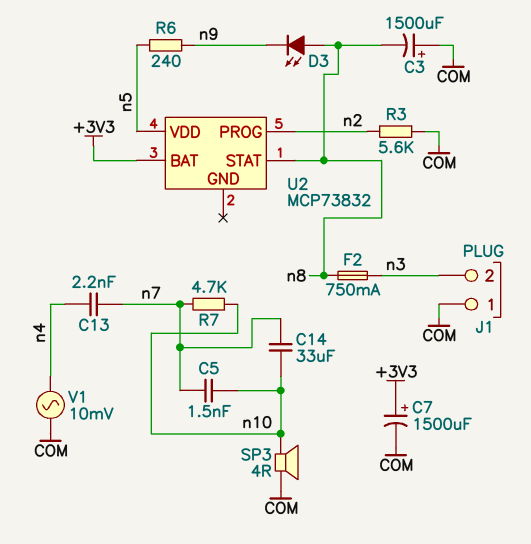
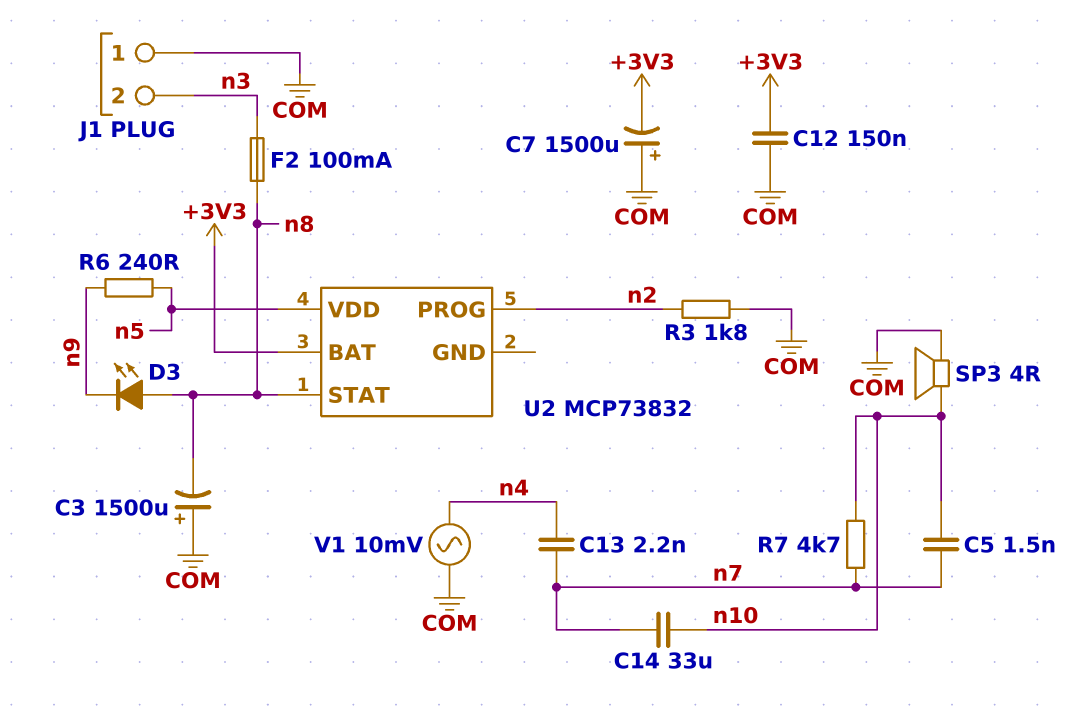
C7: 1500uF (plus +3V3, minus COM) -> 1500uF (plus COM, minus +3V3)
C12: none -> 150nF (+3V3, COM)
F2: 750mA (n3, n8) -> 100mA (n3, n8)
R3: 5.6k (COM, n2) -> 1.8k (COM, n2)

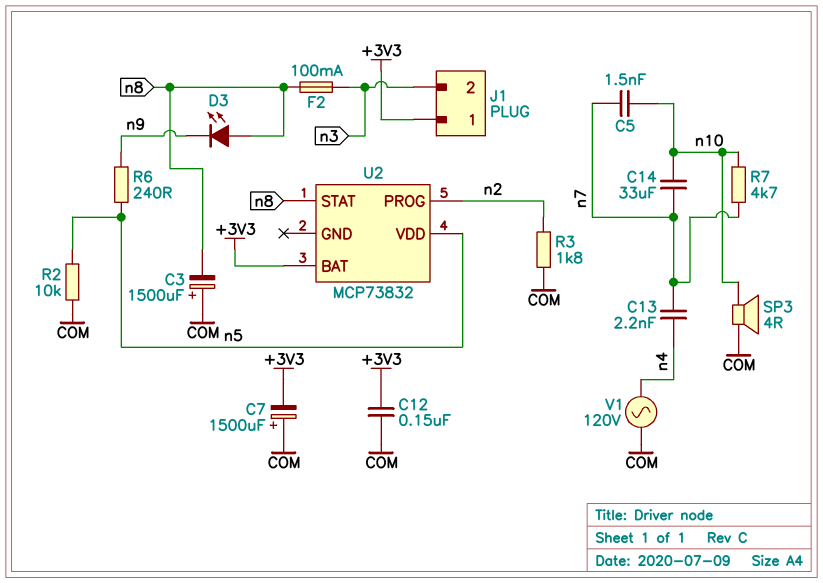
J1 pin 1: COM -> +3V3
R2: none -> 10k (COM, n5)
V1: AC 10mV (COM, n4) -> AC 120V (COM, n4)

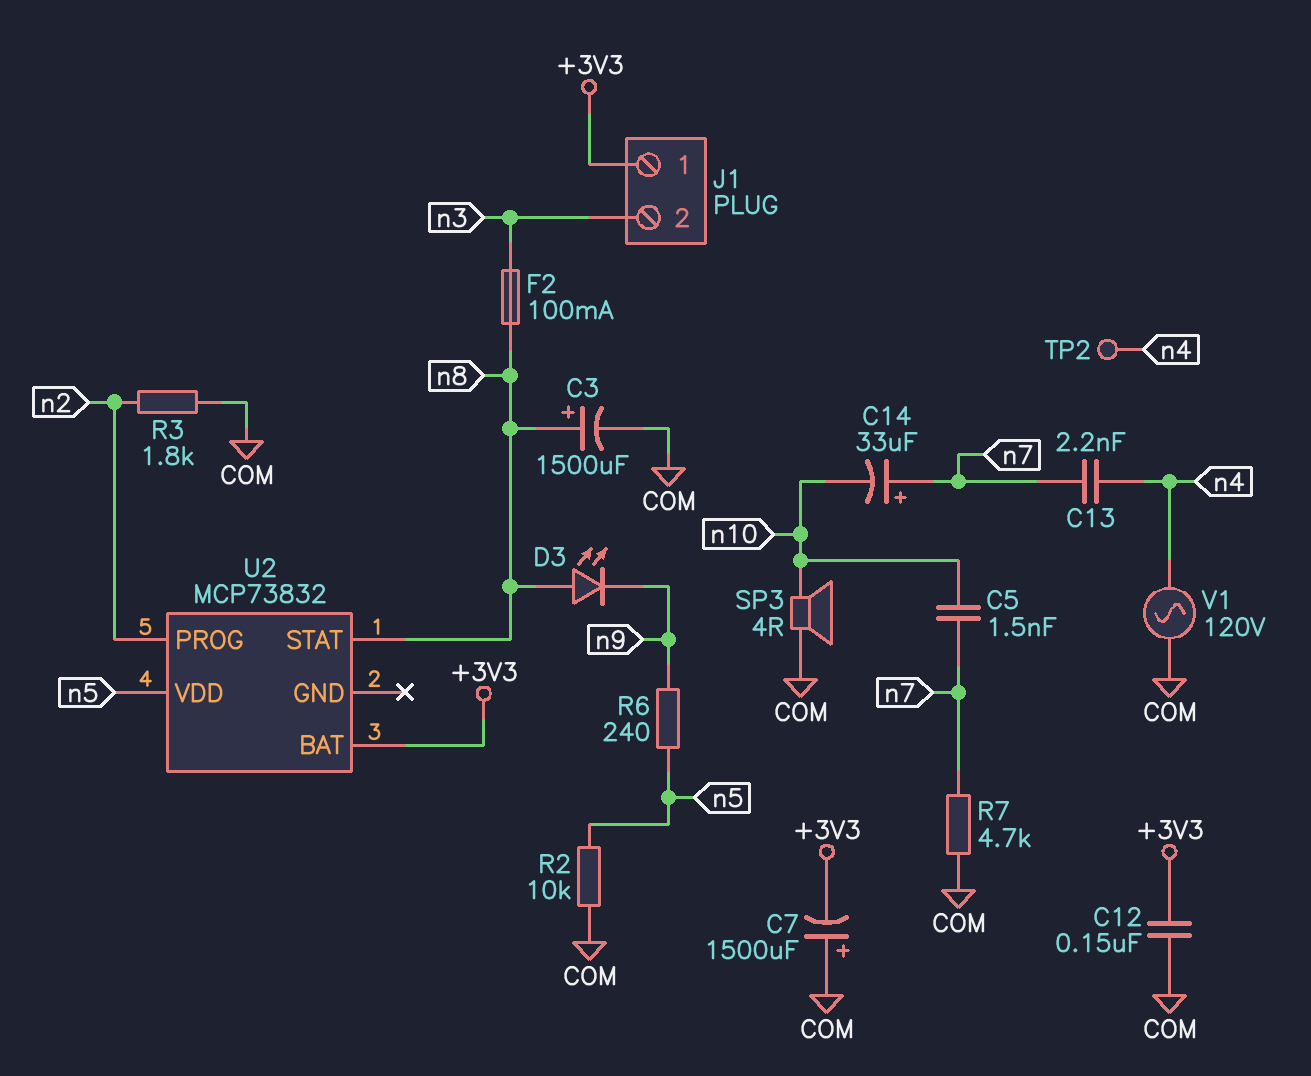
C3: 1500uF (plus COM, minus n8) -> 1500uF (plus n8, minus COM)
C14: 33uF (n7, n10) -> 33uF (plus n7, minus n10)
R7: 4.7k (n7, n10) -> 4.7k (COM, n7)
TP2: none -> test point (n4)

